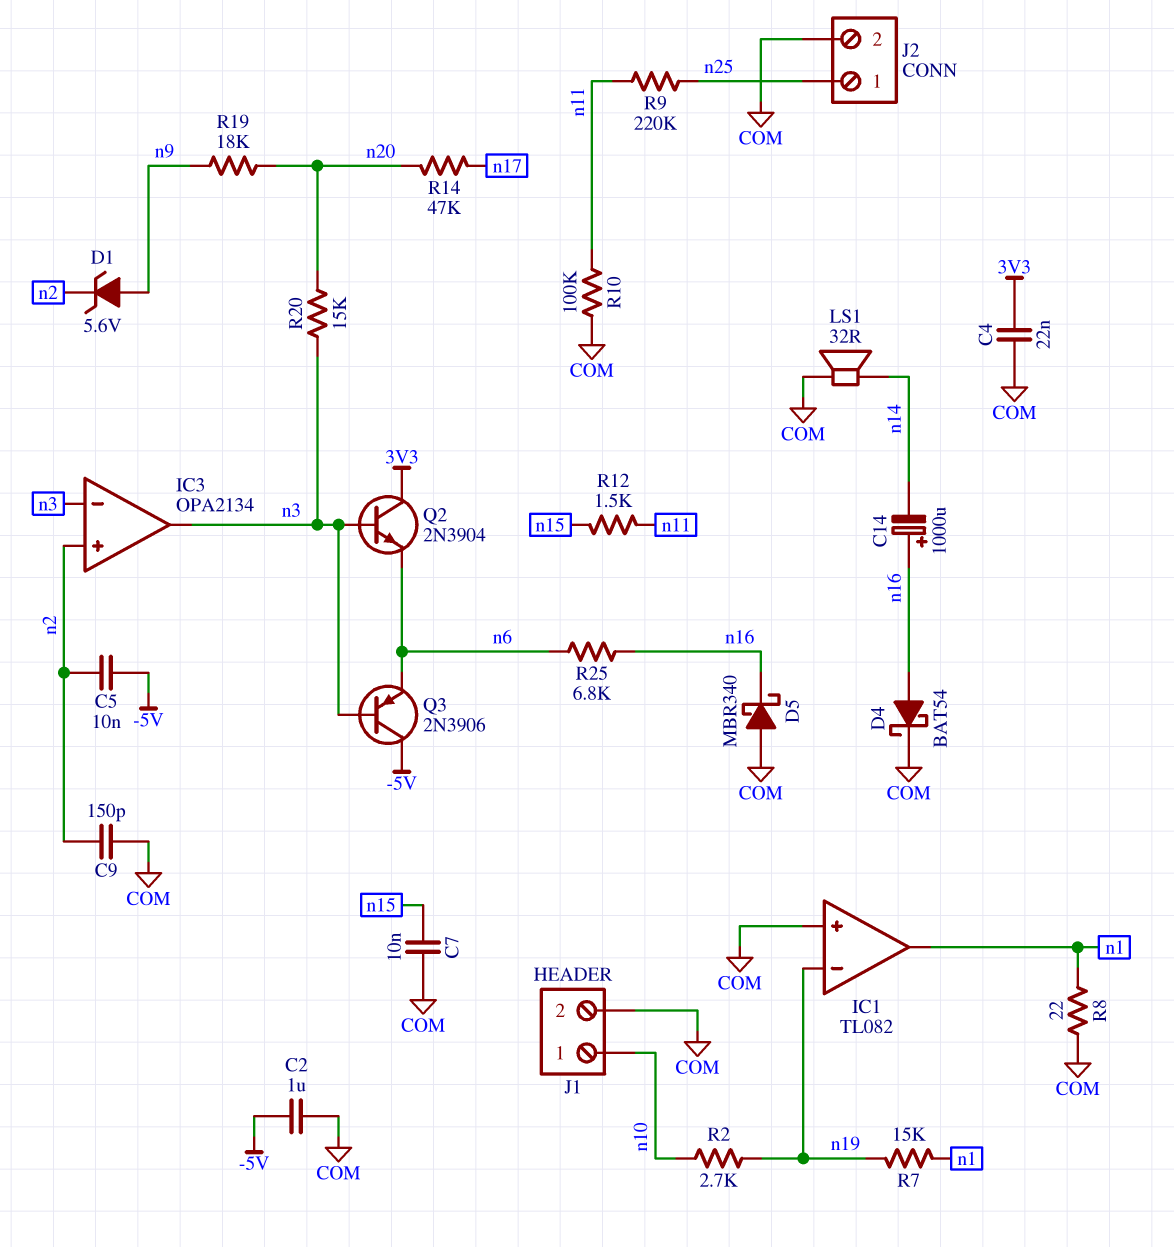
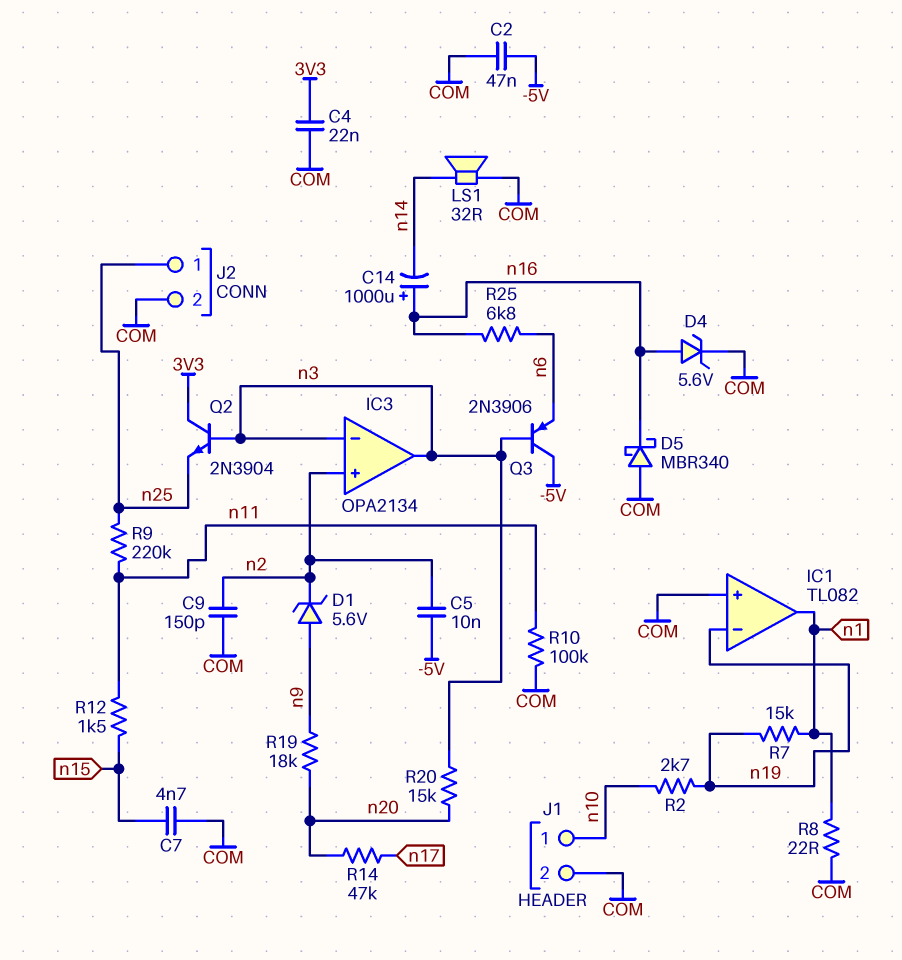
C2: 1uF (-5V, COM) -> 47nF (-5V, COM)
C7: 10nF (COM, n15) -> 4.7nF (COM, n15)
D4: schottky BAT54 (A n16, K COM) -> zener 5.6V (A n16, K COM)
Q2: NPN 2N3904 (B n3, C 3V3, E n6) -> NPN 2N3904 (B n3, C 3V3, E n25)

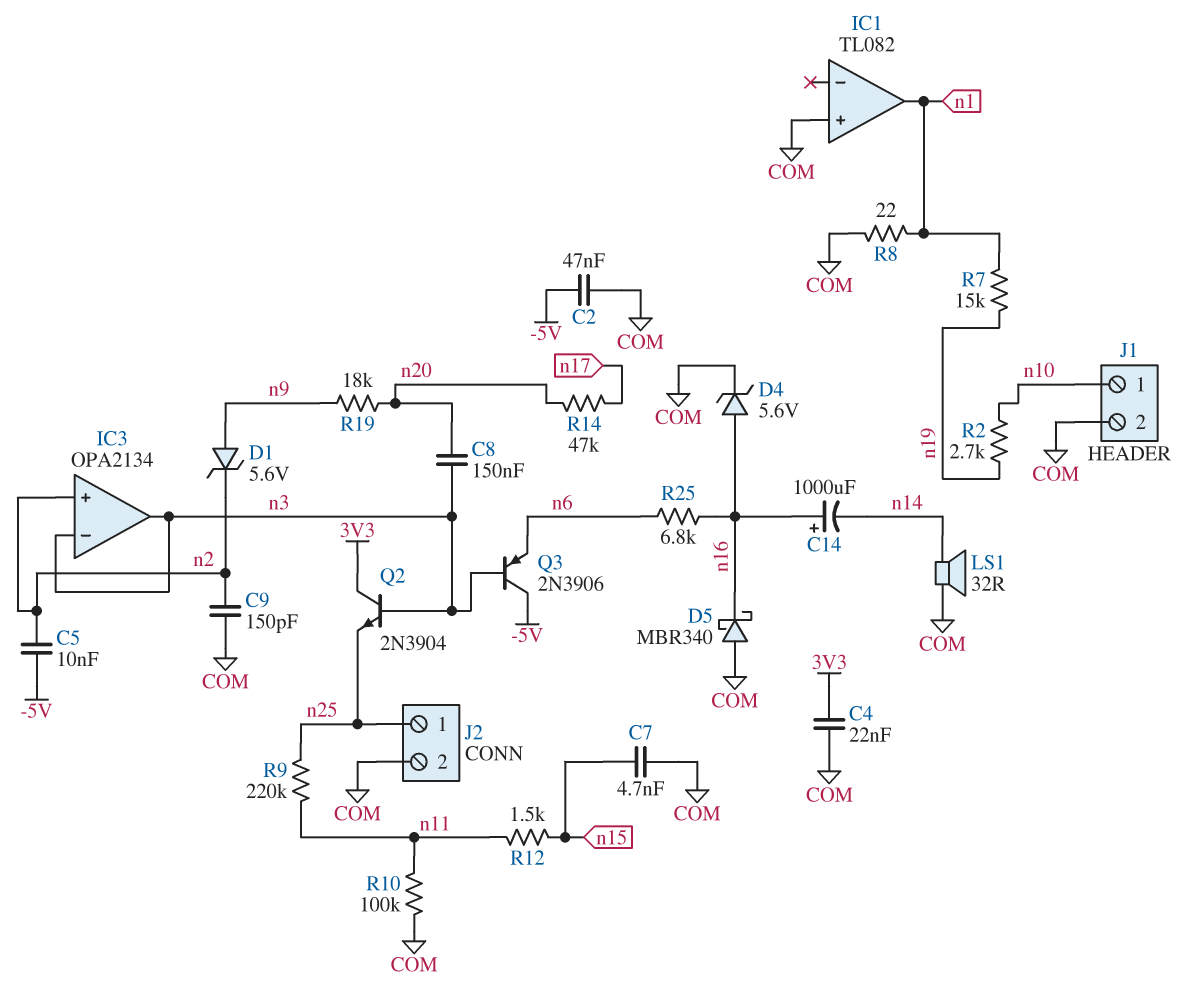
C8: none -> 150nF (n3, n20)
IC1 pin in-: n19 -> none
R20: 15k (n3, n20) -> none

